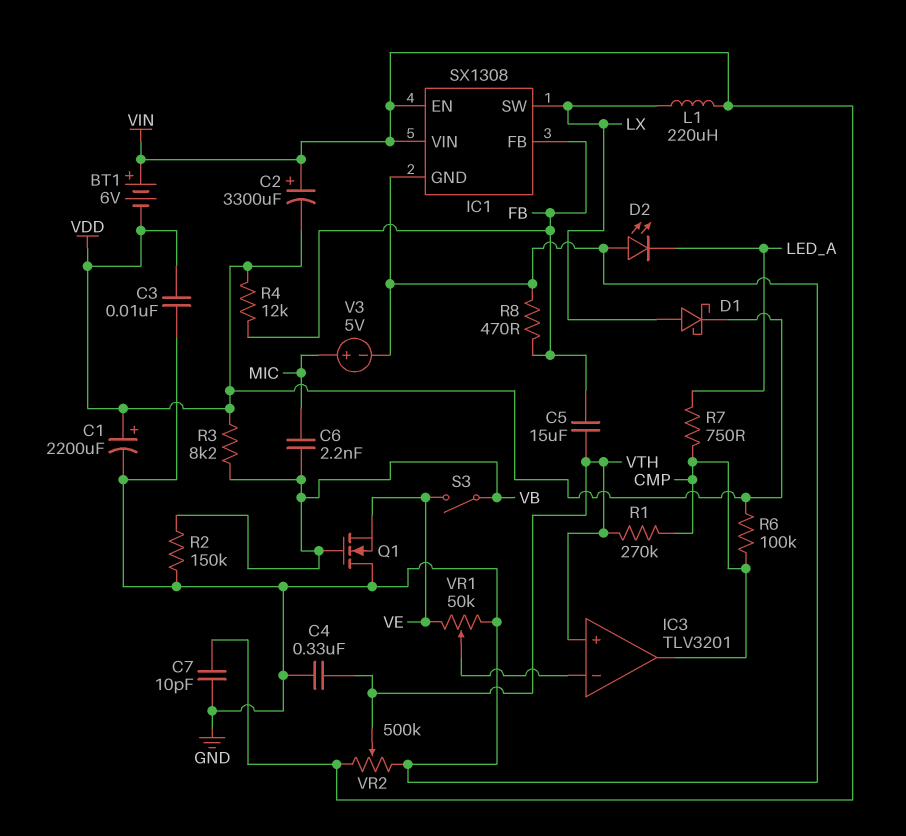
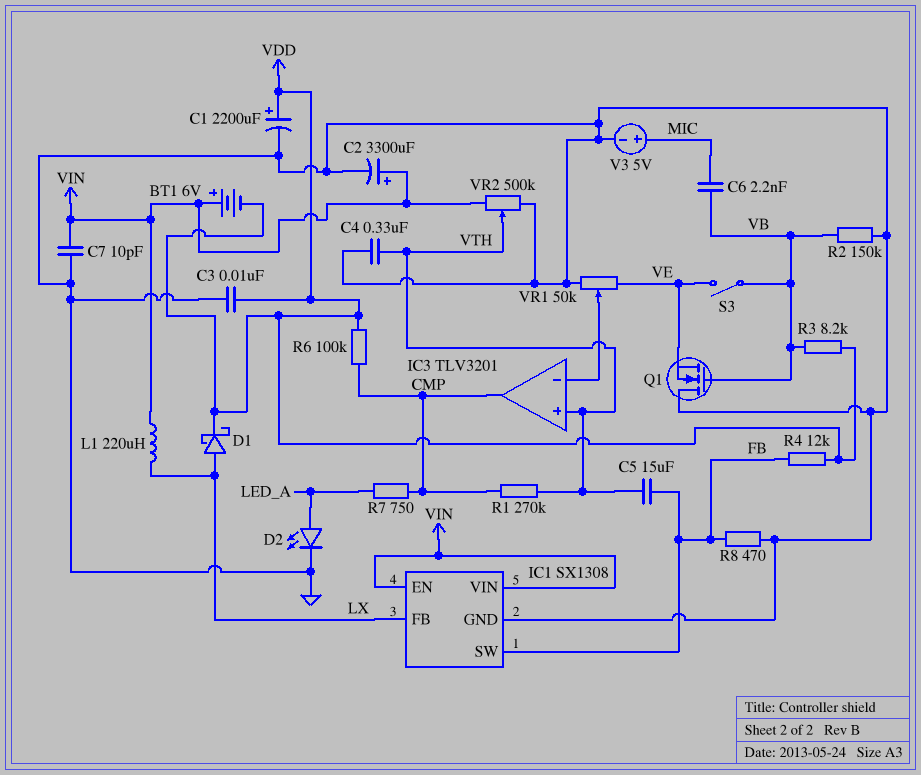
C2: 3300uF (plus VIN, minus VDD) -> 3300uF (plus VIN, minus GND)
D2: LED (A GND, K LED_A) -> LED (A LED_A, K GND)
IC1 pin FB: FB -> LX
IC1 pin SW: LX -> FB

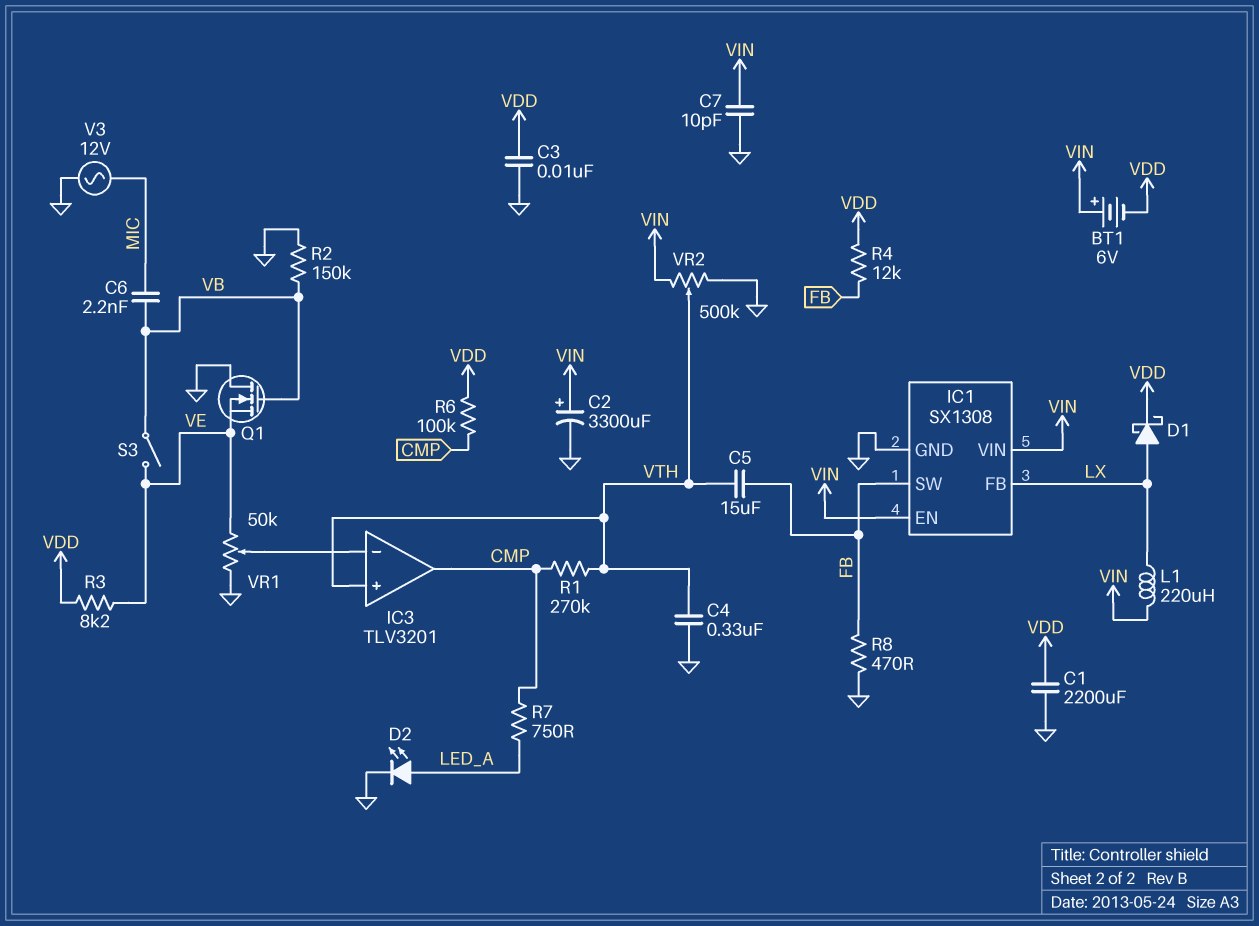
C1: 2200uF (plus VDD, minus GND) -> 2200uF (GND, VDD)
R3: 8.2k (VB, VDD) -> 8.2k (VDD, VE)
V3: 5V (plus MIC, minus GND) -> AC 12V (GND, MIC)

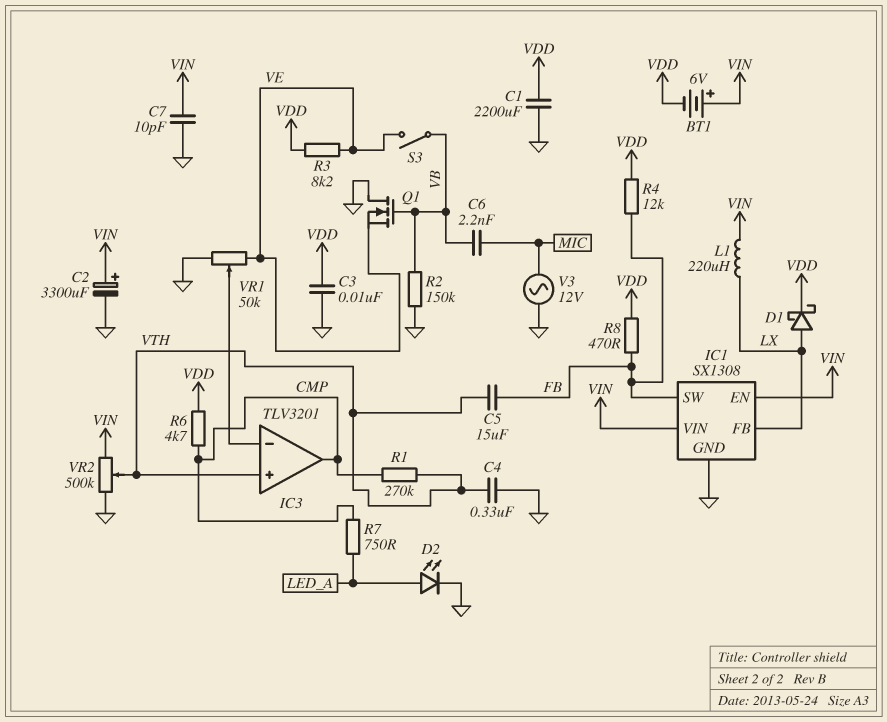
R6: 100k (CMP, VDD) -> 4.7k (CMP, VDD)
R8: 470 (FB, GND) -> 470 (FB, VDD)

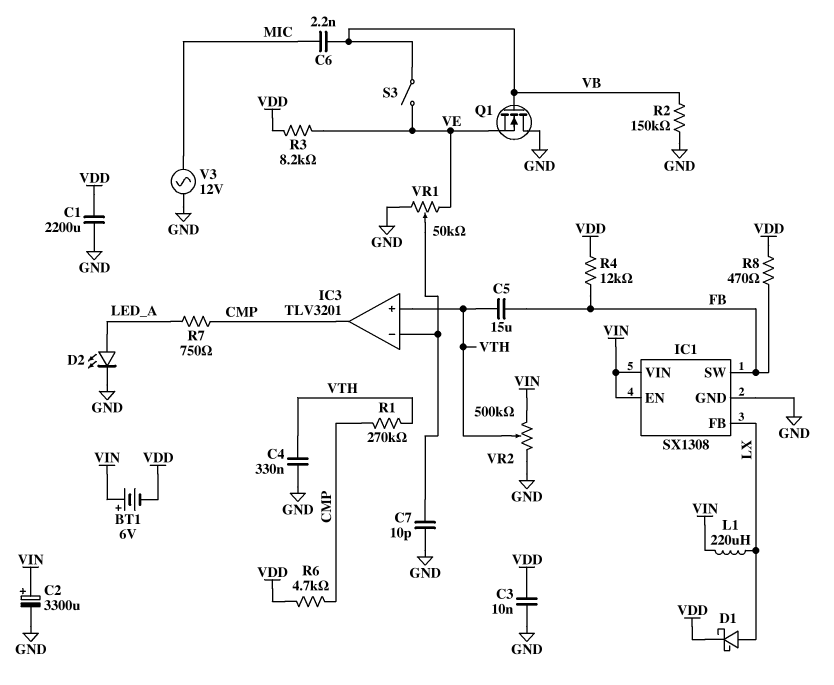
C7: 10pF (GND, VIN) -> 10pF (GND, IC3/in-)

